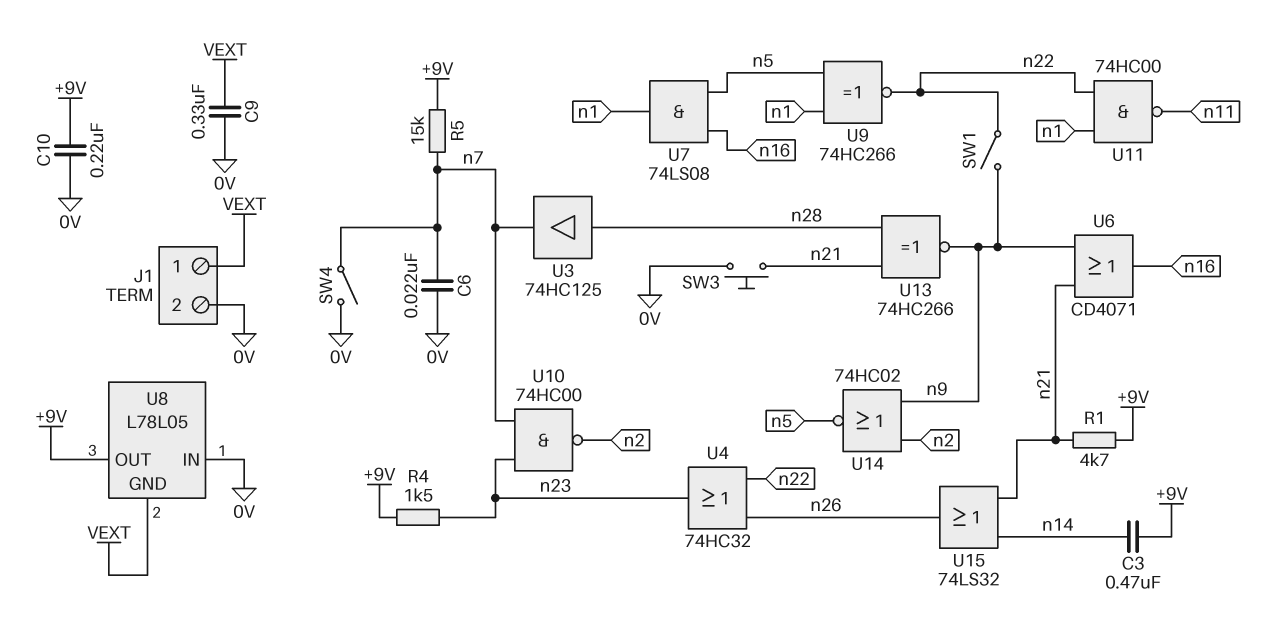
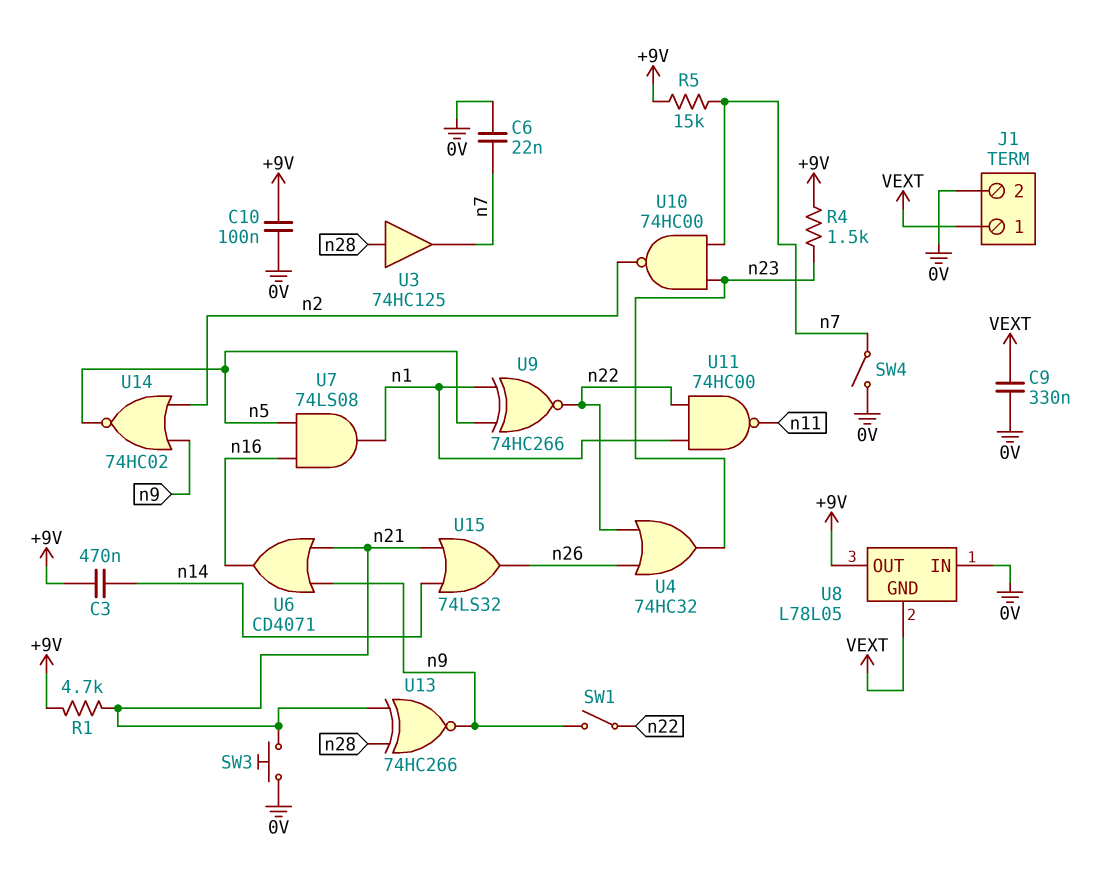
C10: 220nF (+9V, 0V) -> 100nF (+9V, 0V)

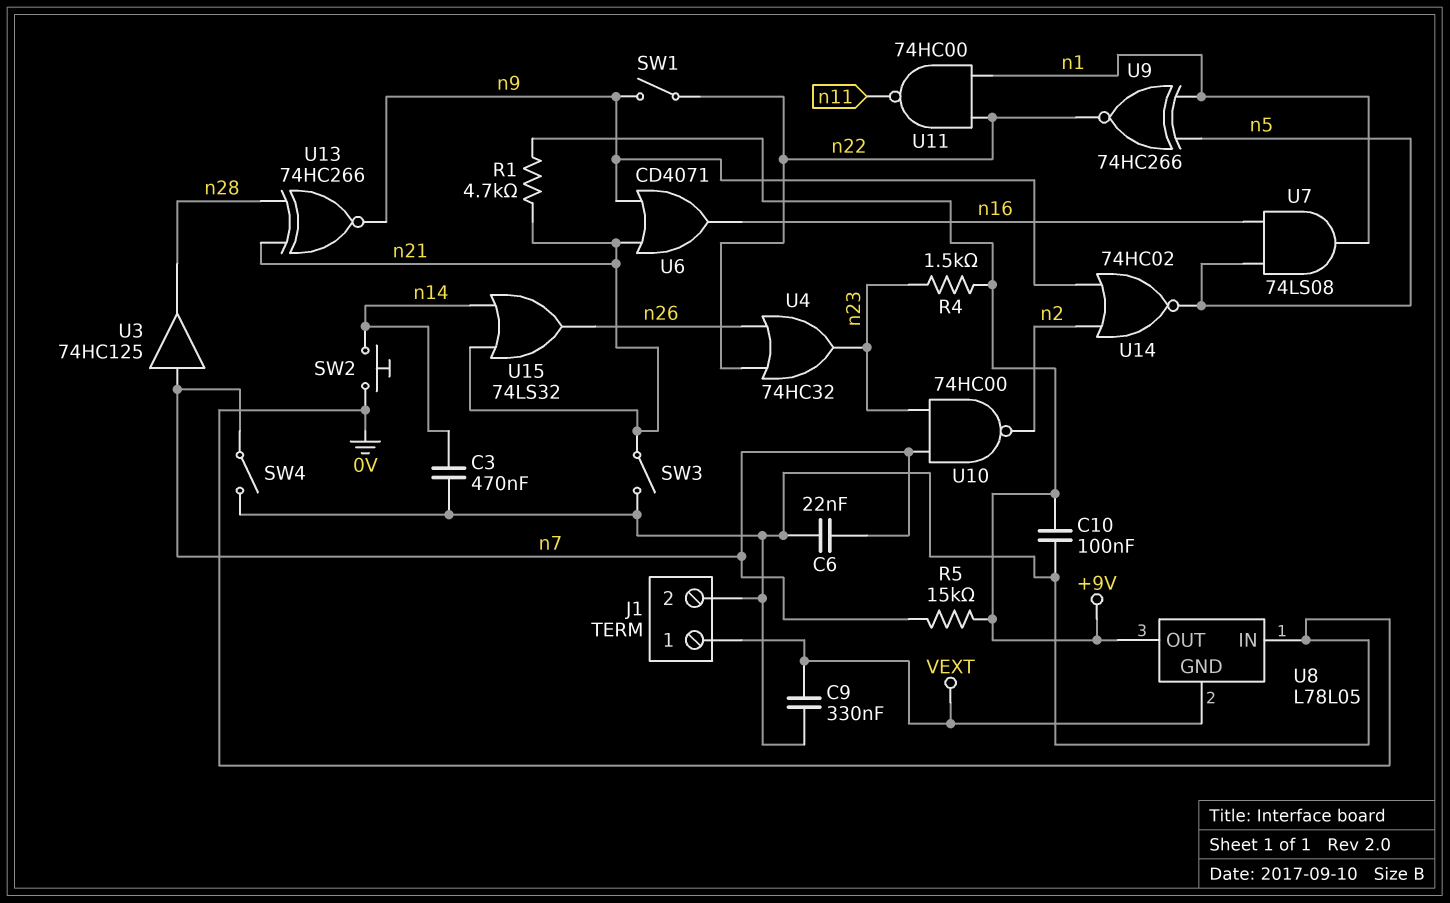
C3: 470nF (+9V, n14) -> 470nF (0V, n14)
SW2: none -> button (0V, n14)
SW3: button (0V, n21) -> switch (0V, n21)
U3: buffer 74HC125 (in n28, out n7) -> buffer 74HC125 (in n7, out n28)

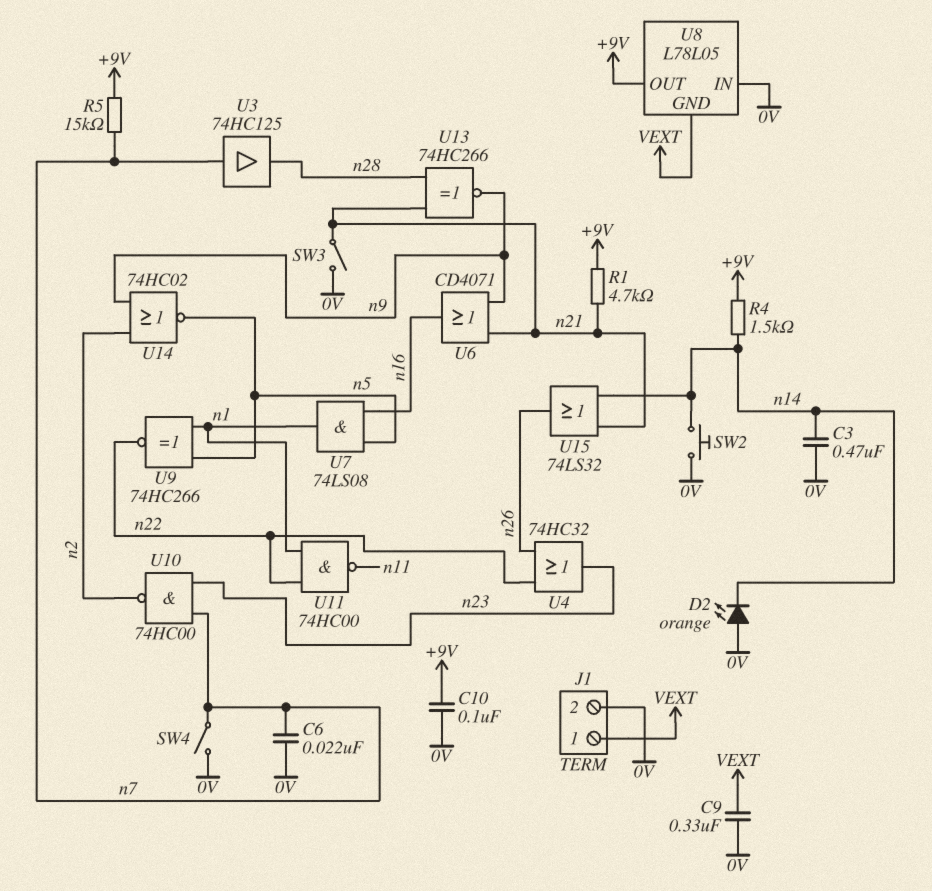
D2: none -> LED orange (A 0V, K n14)
R4: 1.5k (+9V, n23) -> 1.5k (+9V, n14)
SW1: switch (n9, n22) -> none

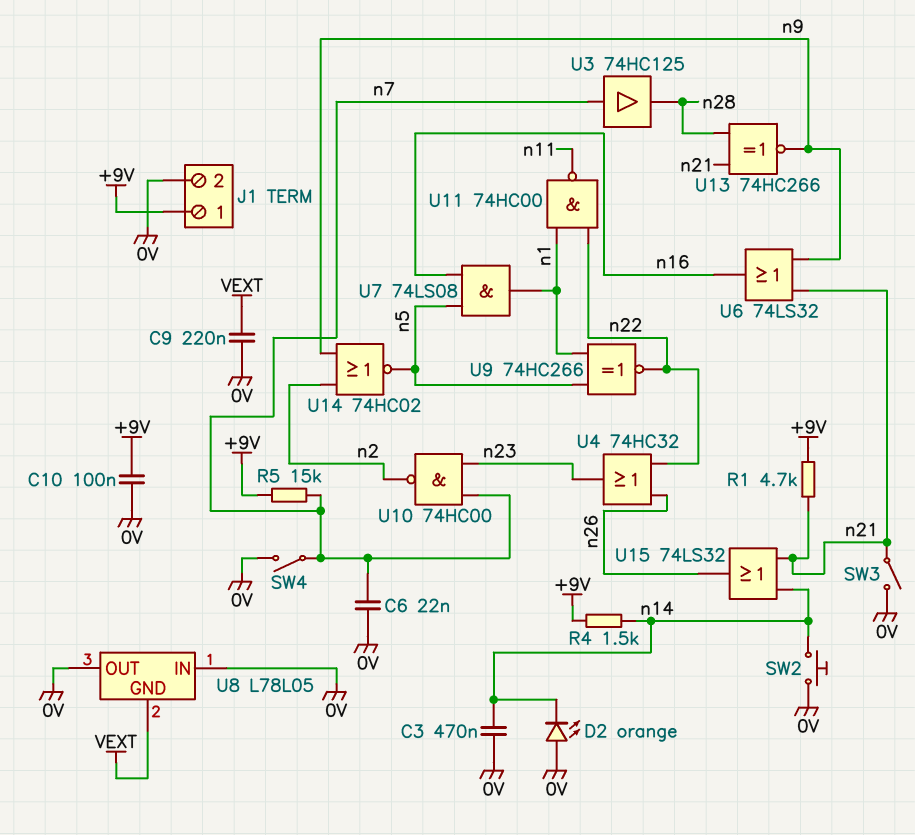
C9: 330nF (0V, VEXT) -> 220nF (0V, VEXT)
J1 pin 1: VEXT -> +9V
U6: OR CD4071 (in n9, in n21, out n16) -> OR 74LS32 (in n9, in n21, out n16)
U8 pin OUT: +9V -> 0V

